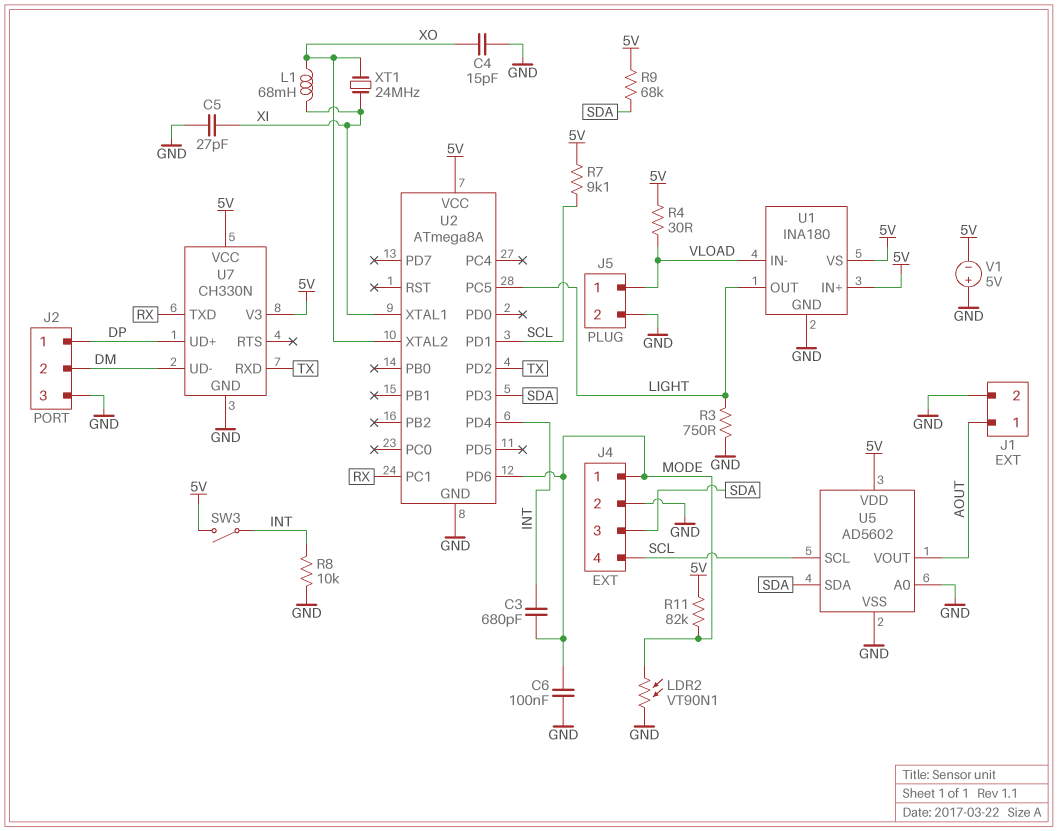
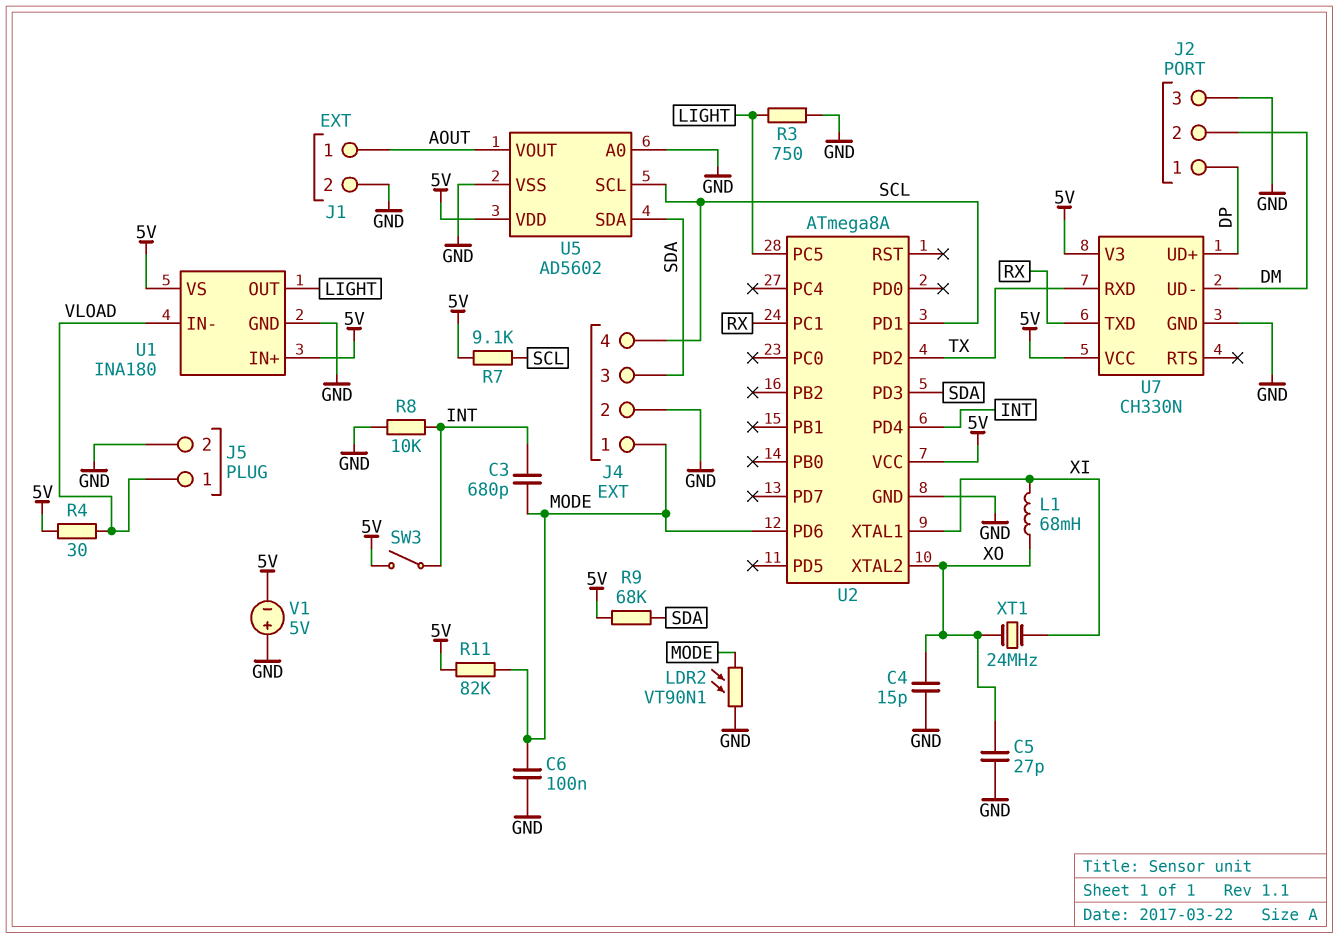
C5: 27pF (GND, XI) -> 27pF (GND, XO)

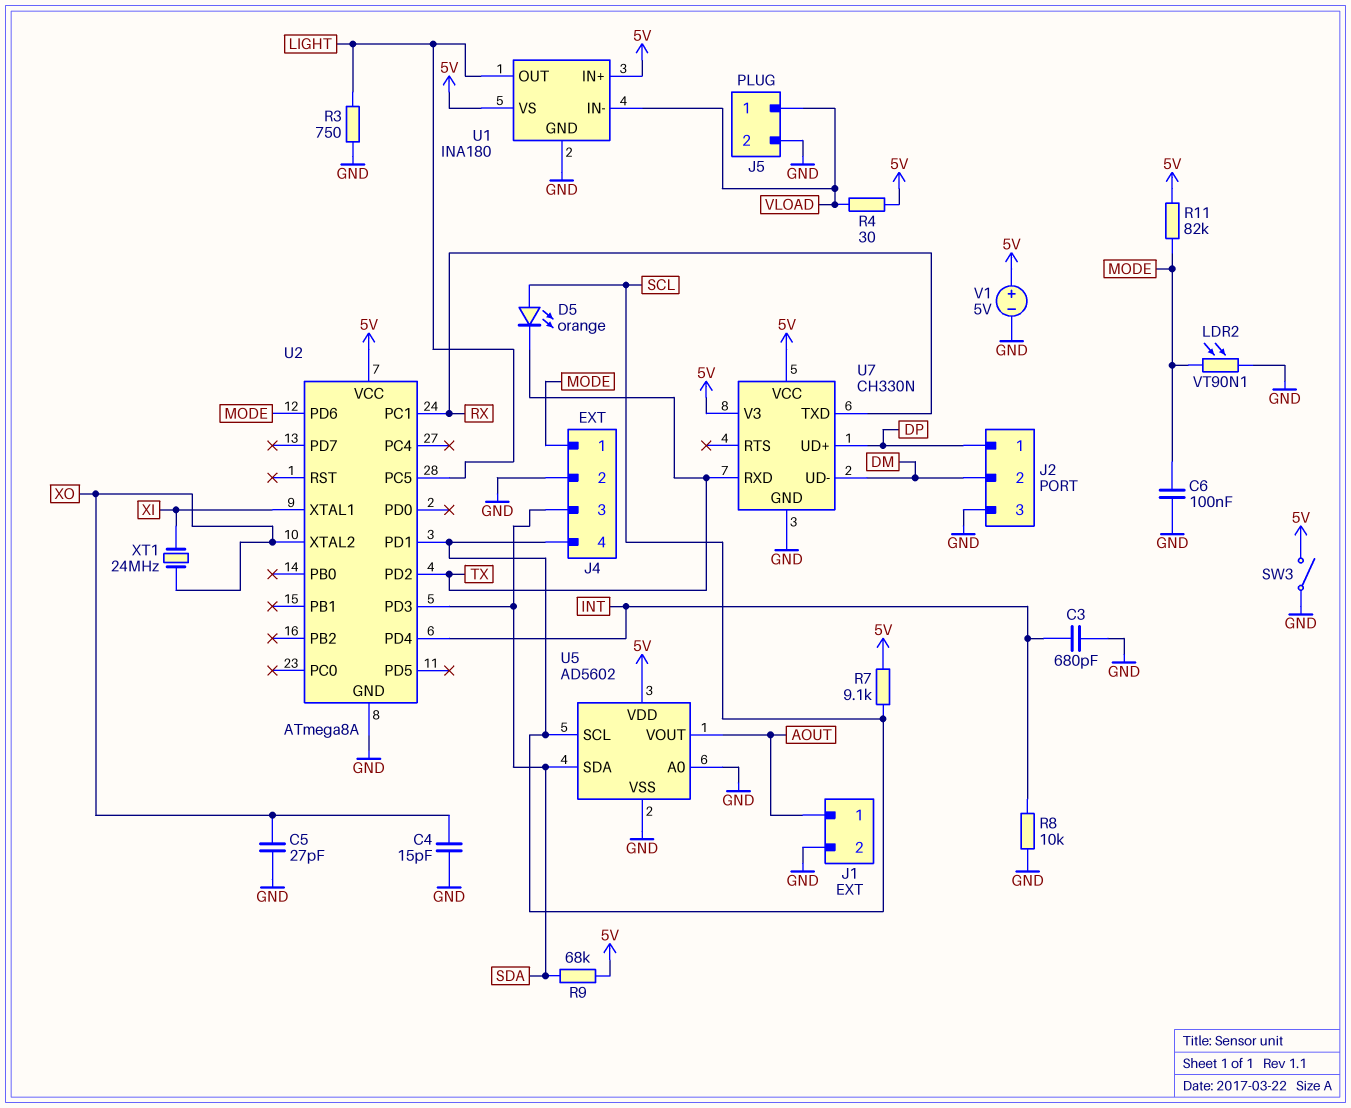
C3: 680pF (INT, MODE) -> 680pF (GND, INT)
D5: none -> LED orange (A SCL, K TX)
L1: 68mH (XI, XO) -> none
SW3: switch (5V, INT) -> switch (5V, GND)
V1: 5V (plus GND, minus 5V) -> 5V (plus 5V, minus GND)

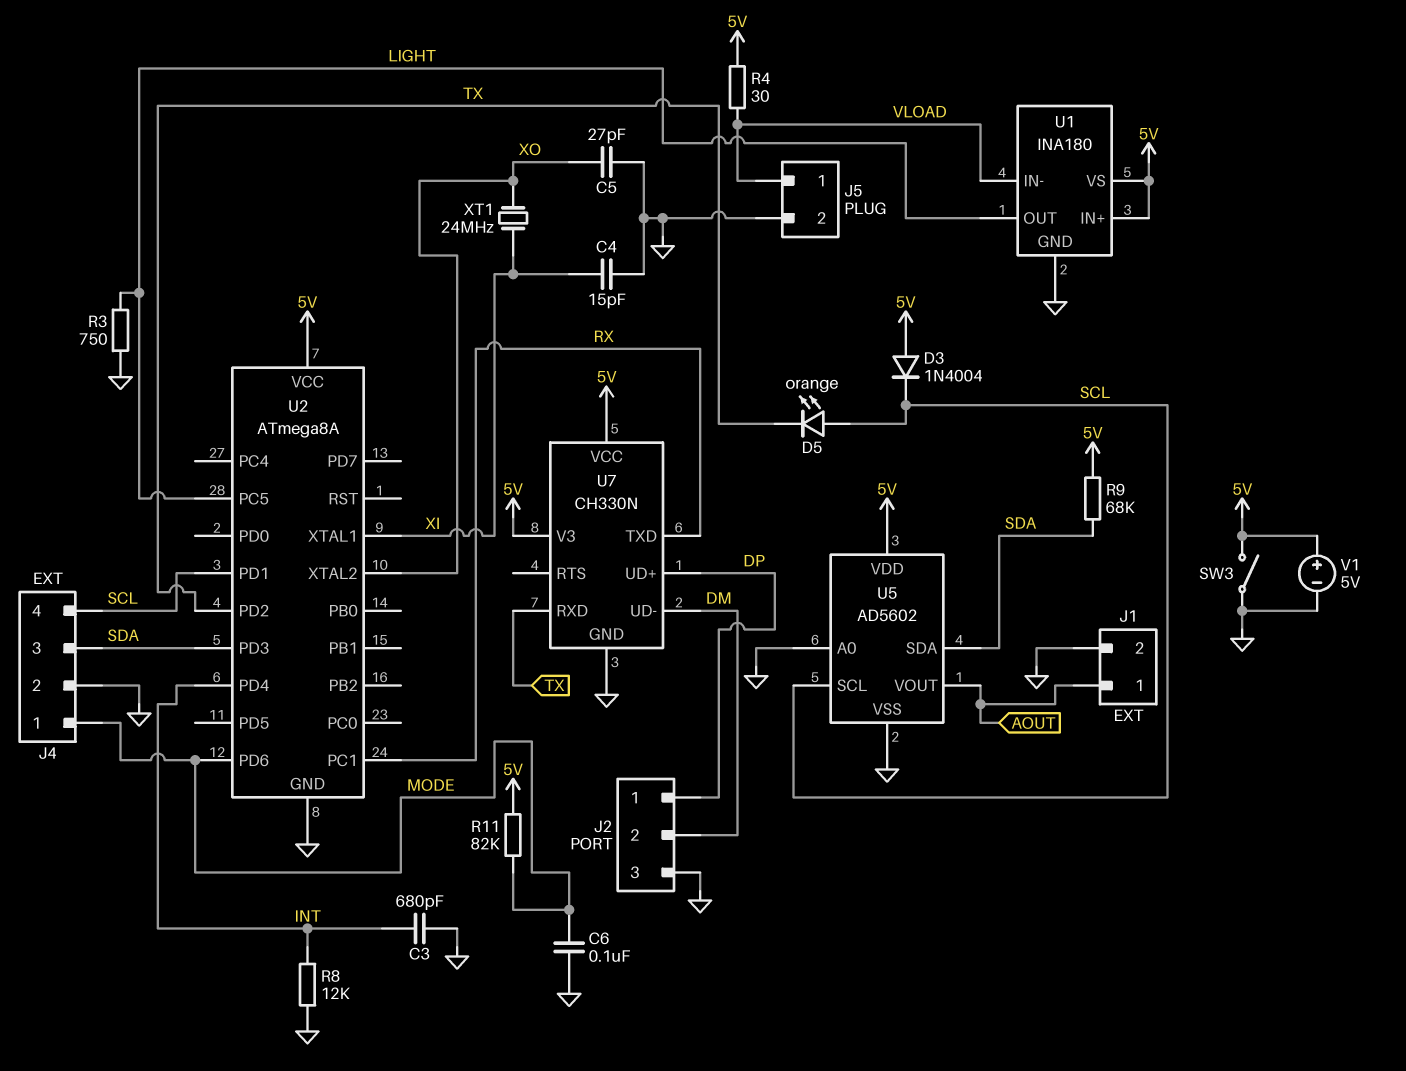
C4: 15pF (GND, XO) -> 15pF (GND, XI)
D3: none -> diode 1N4004 (A 5V, K SCL)
LDR2: VT90N1 (GND, MODE) -> none
R7: 9.1k (5V, SCL) -> none
R8: 10k (GND, INT) -> 12k (GND, INT)

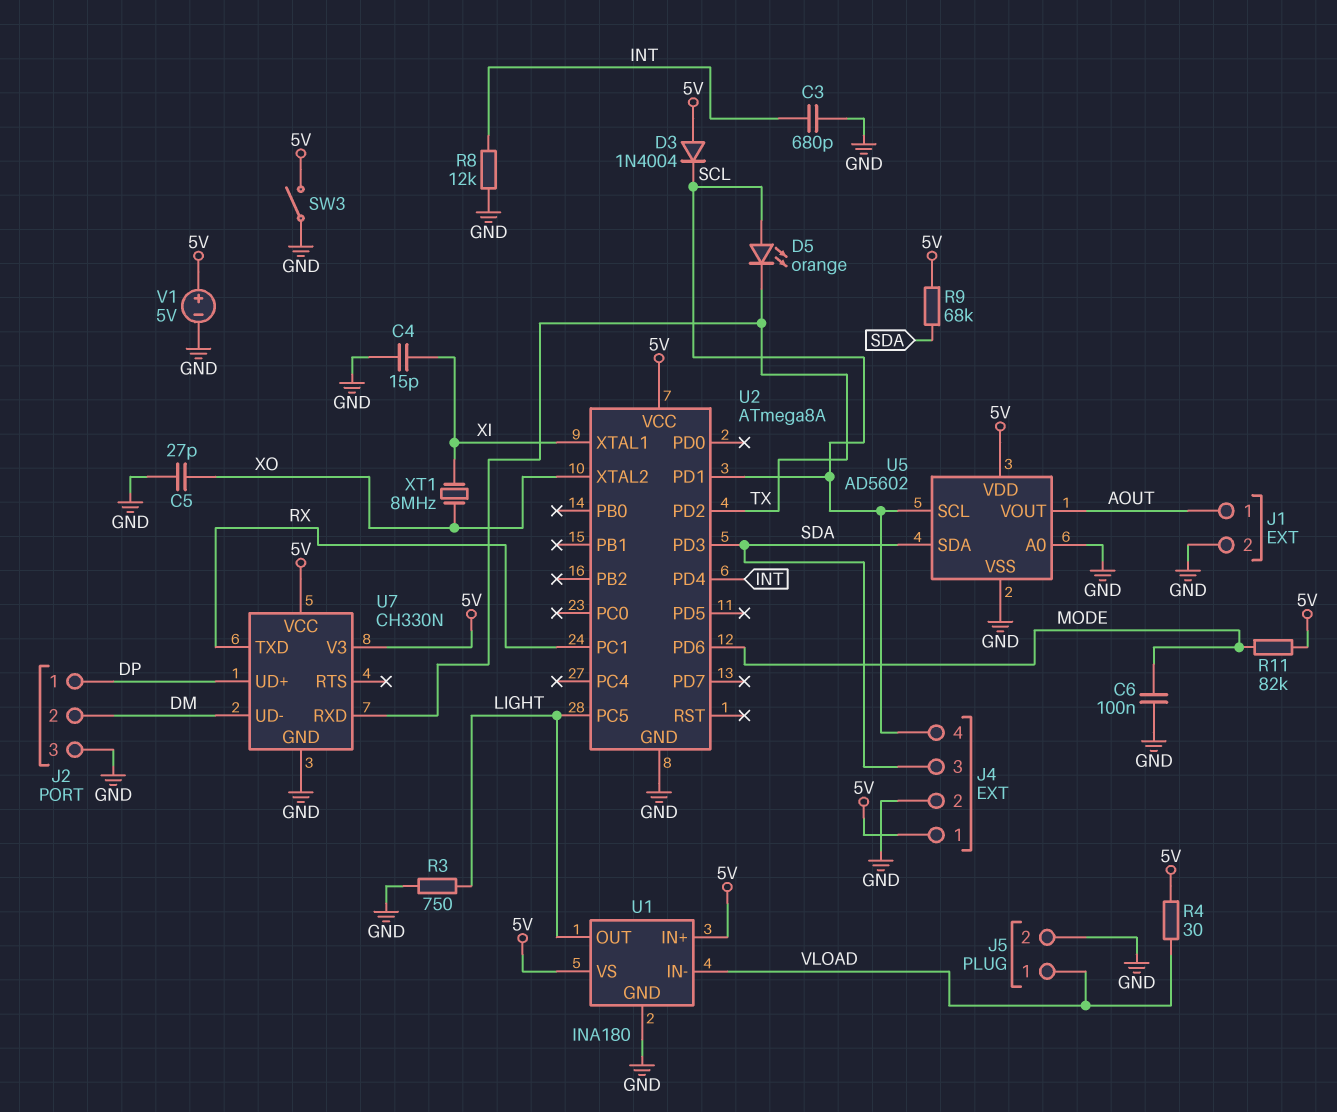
J4 pin 1: MODE -> 5V
XT1: 24MHz (XI, XO) -> 8MHz (XI, XO)

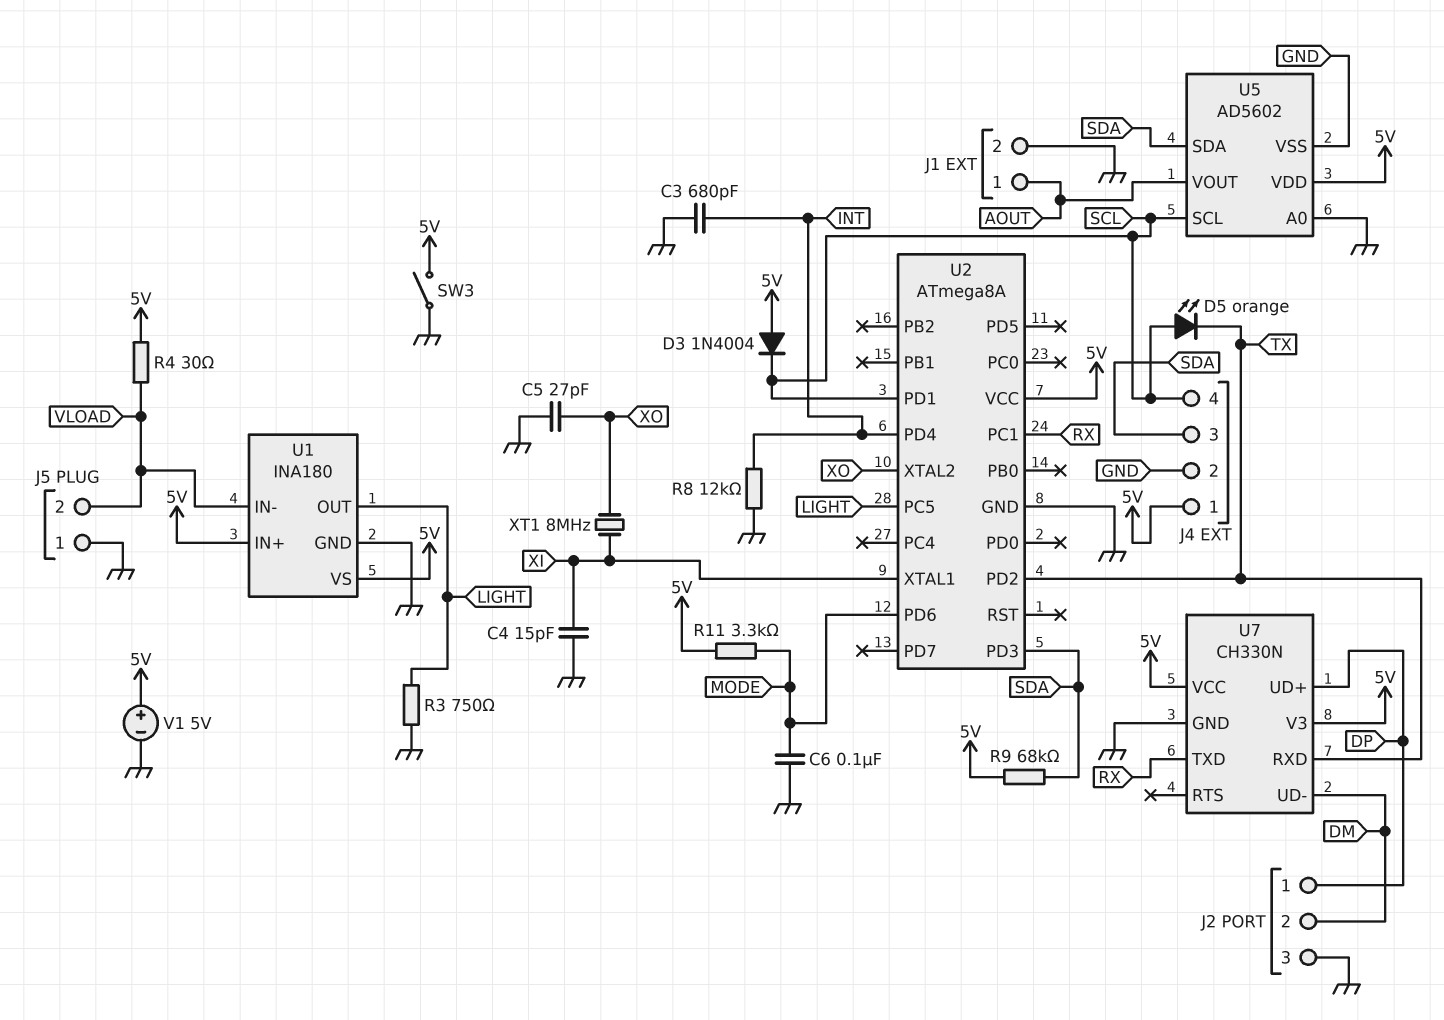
J5 pin 1: VLOAD -> GND
J5 pin 2: GND -> VLOAD
R11: 82k (5V, MODE) -> 3.3k (5V, MODE)

